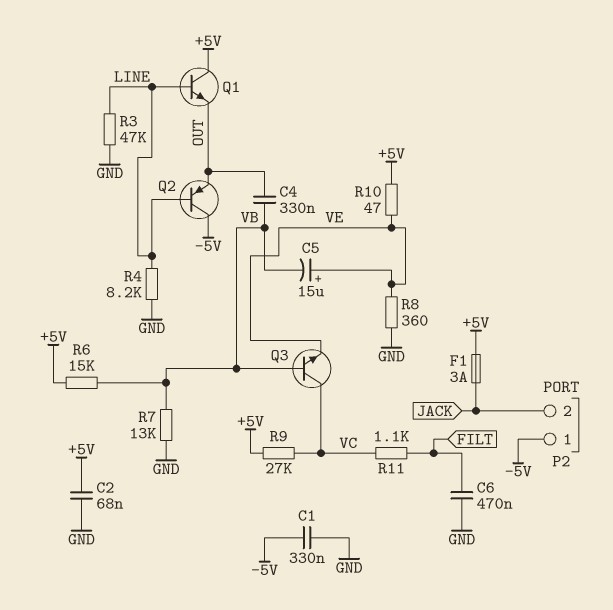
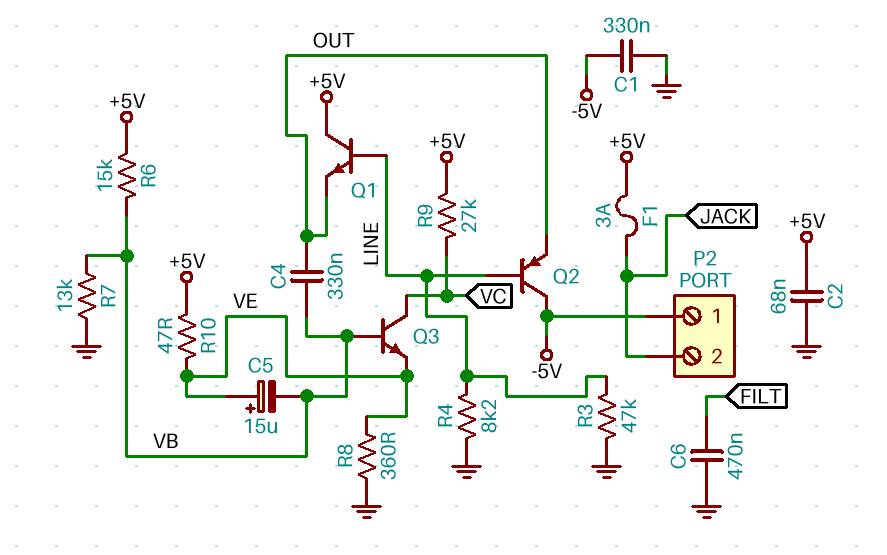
R11: 1.1k (FILT, VC) -> none

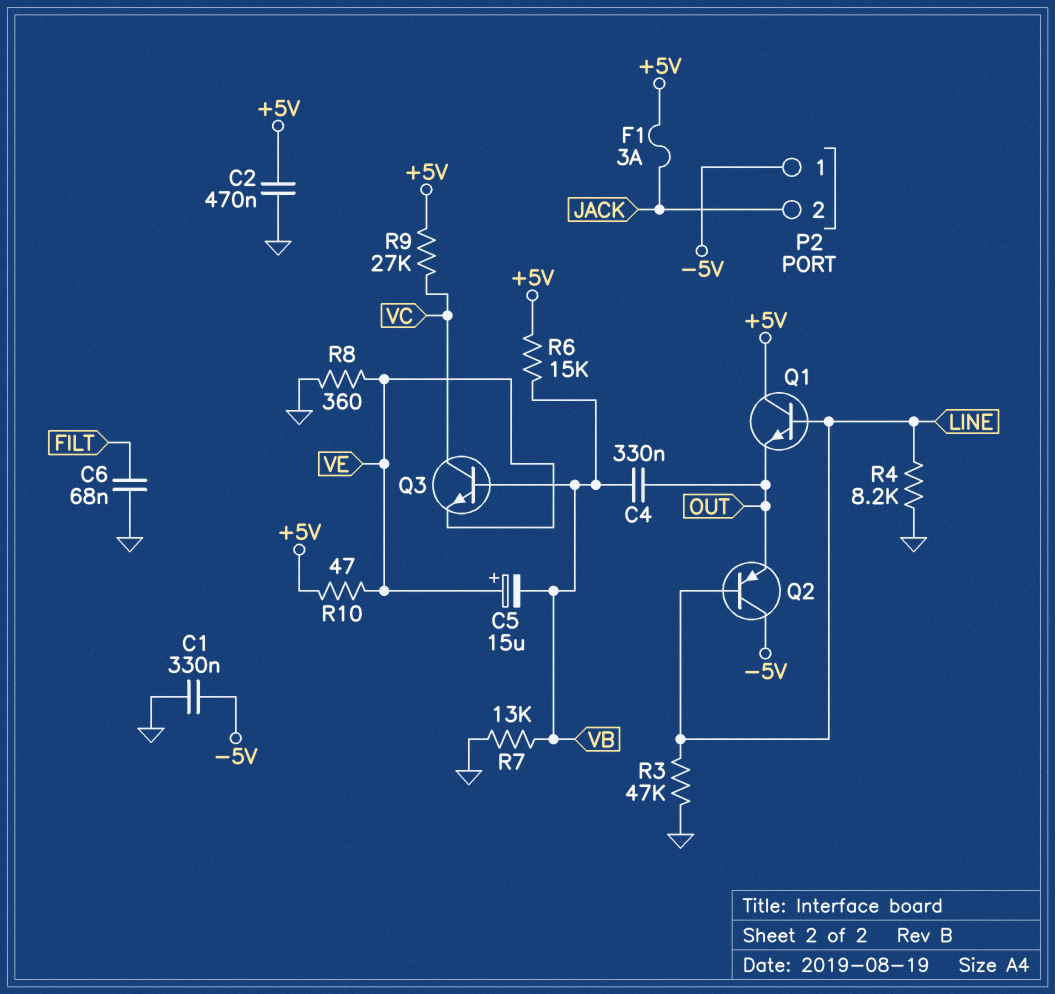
C2: 68nF (+5V, GND) -> 470nF (+5V, GND)
C6: 470nF (FILT, GND) -> 68nF (FILT, GND)

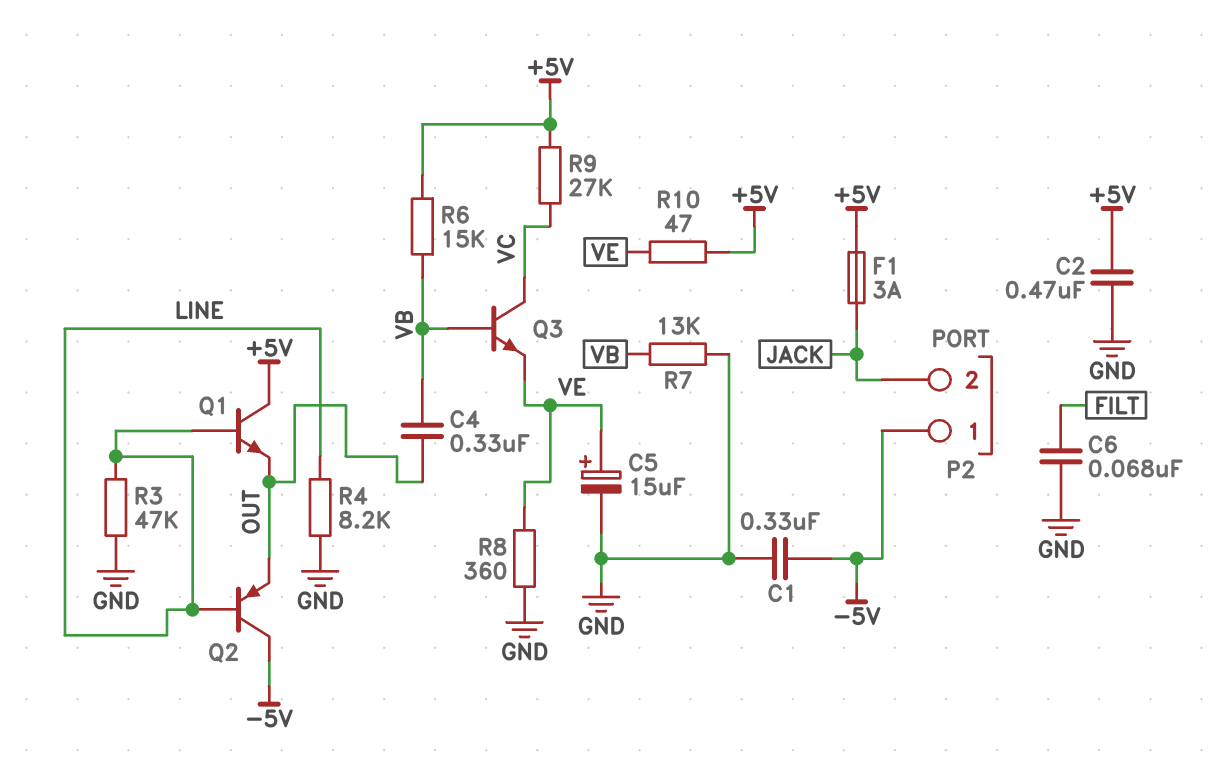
C5: 15uF (plus VE, minus VB) -> 15uF (plus VE, minus GND)

